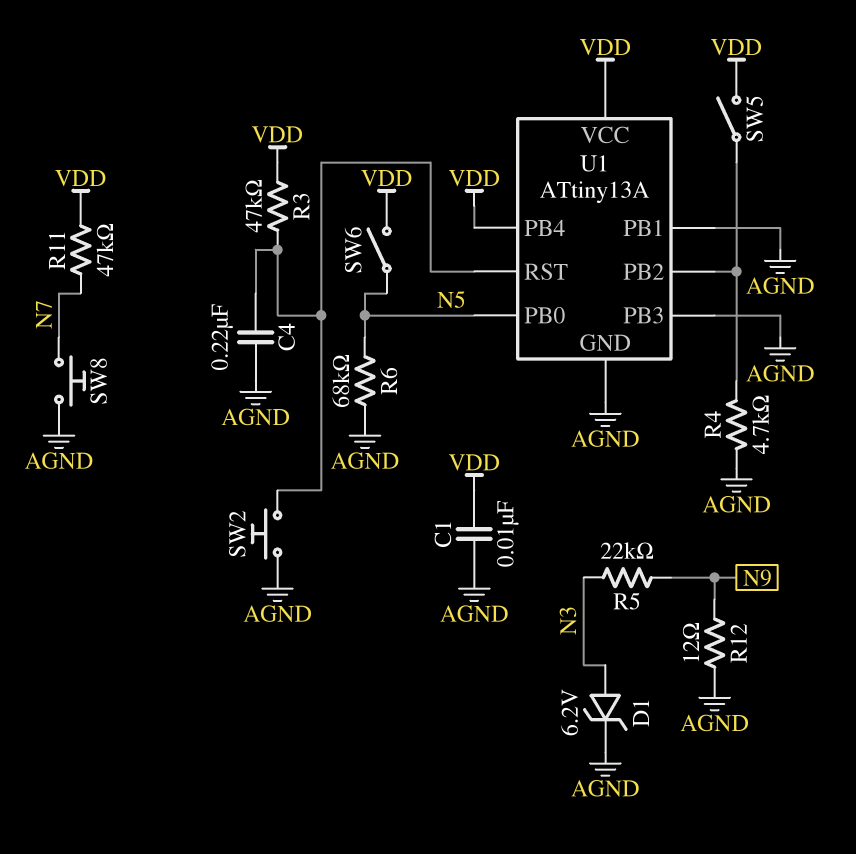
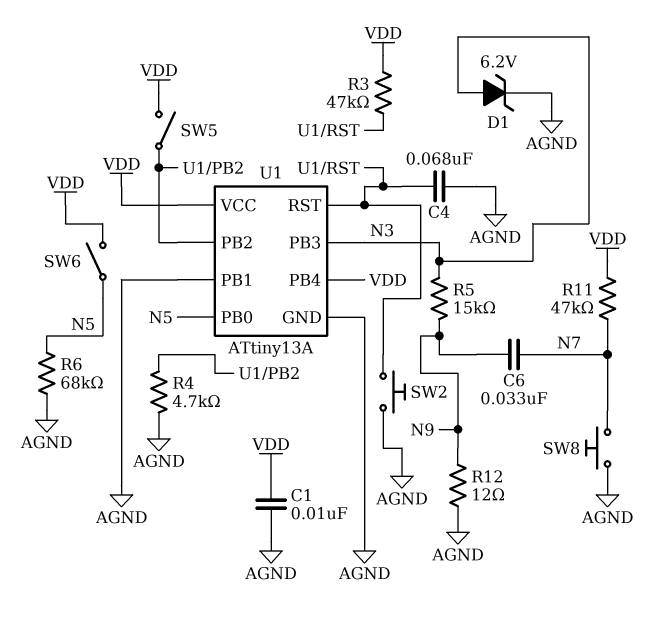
C4: 220nF (AGND, U1/RST) -> 68nF (AGND, U1/RST)
C6: none -> 33nF (N7, N9)
R5: 22k (N3, N9) -> 15k (N3, N9)
U1 pin PB3: AGND -> N3

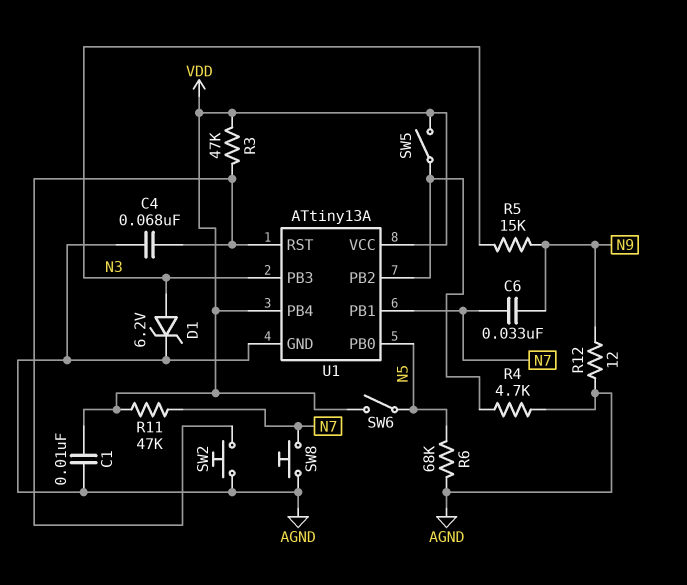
U1 pin PB1: AGND -> N7

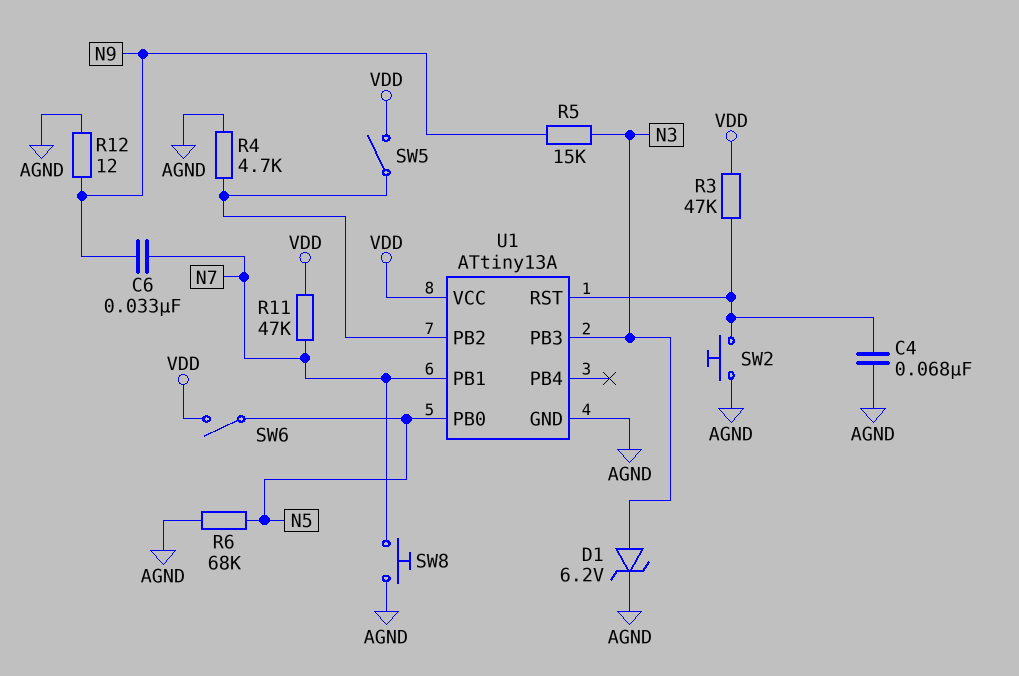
C1: 10nF (AGND, VDD) -> none
U1 pin PB4: VDD -> none

